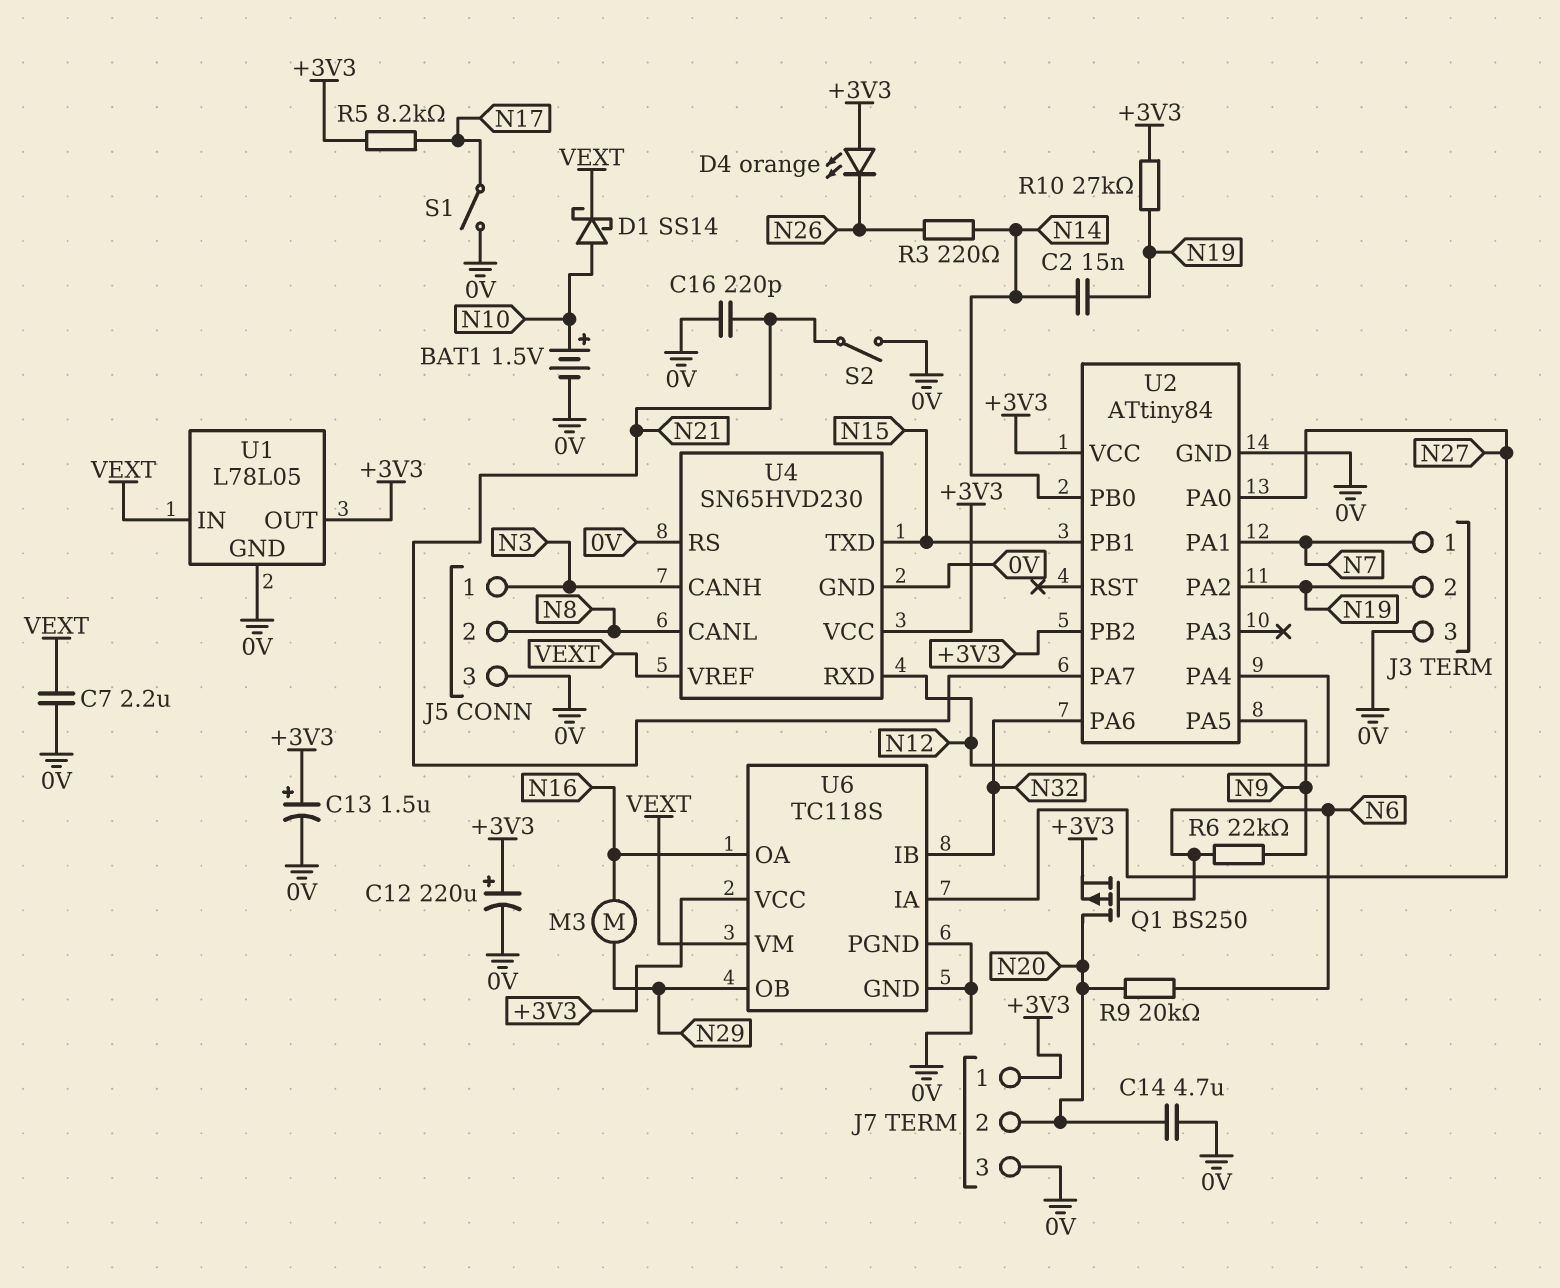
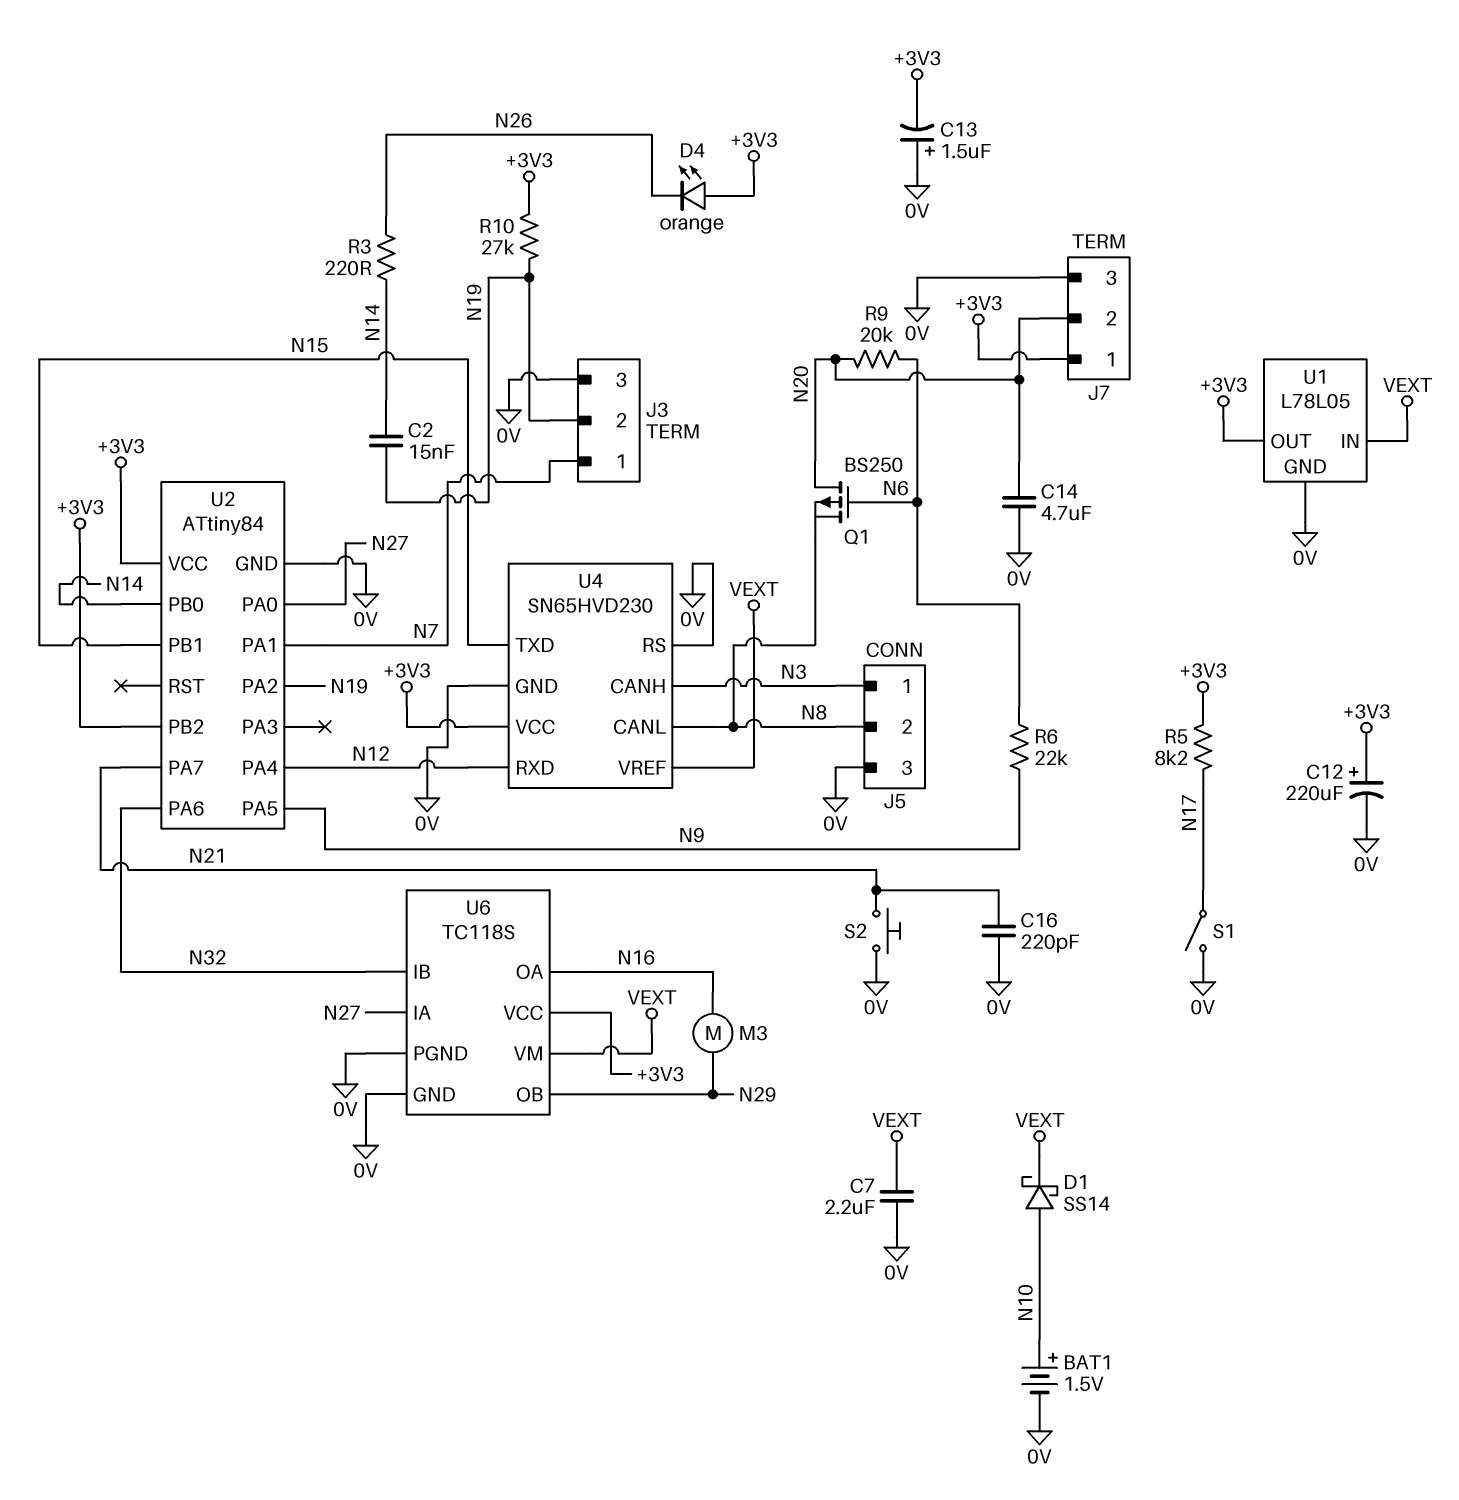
C13: 1.5uF (plus +3V3, minus 0V) -> 1.5uF (plus 0V, minus +3V3)
Q1: PMOS BS250 (G N6, D N20, S +3V3) -> PMOS BS250 (G N6, D N20, S N8)
S2: switch (0V, N21) -> button (0V, N21)

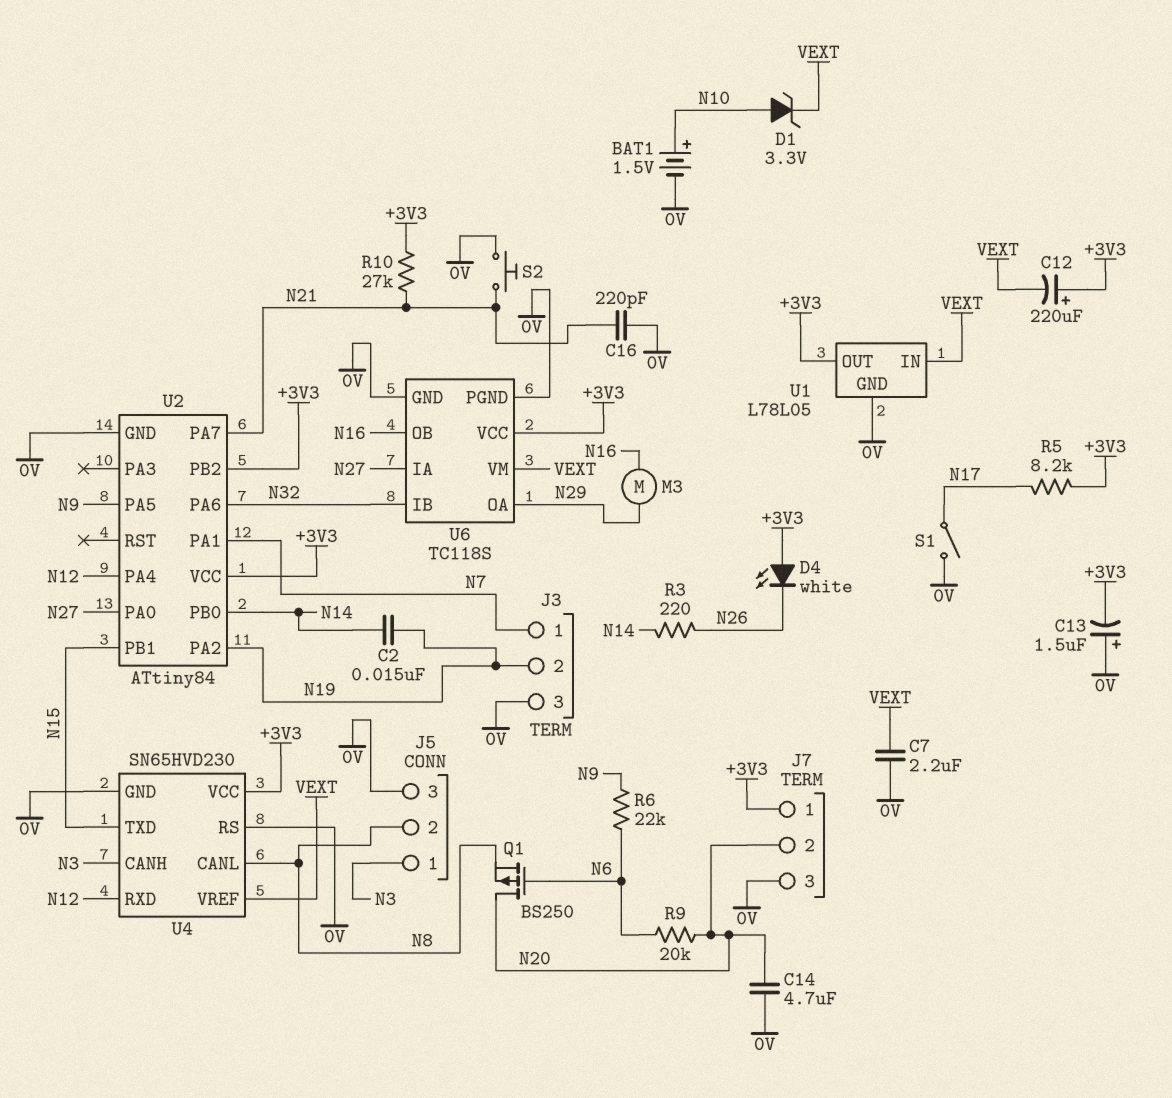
C12: 220uF (plus +3V3, minus 0V) -> 220uF (plus +3V3, minus VEXT)
D1: schottky SS14 (A N10, K VEXT) -> zener 3.3V (A N10, K VEXT)
D4: LED orange (A +3V3, K N26) -> LED white (A +3V3, K N26)
R10: 27k (+3V3, N19) -> 27k (+3V3, N21)
U6 pin OA: N16 -> N29
U6 pin OB: N29 -> N16

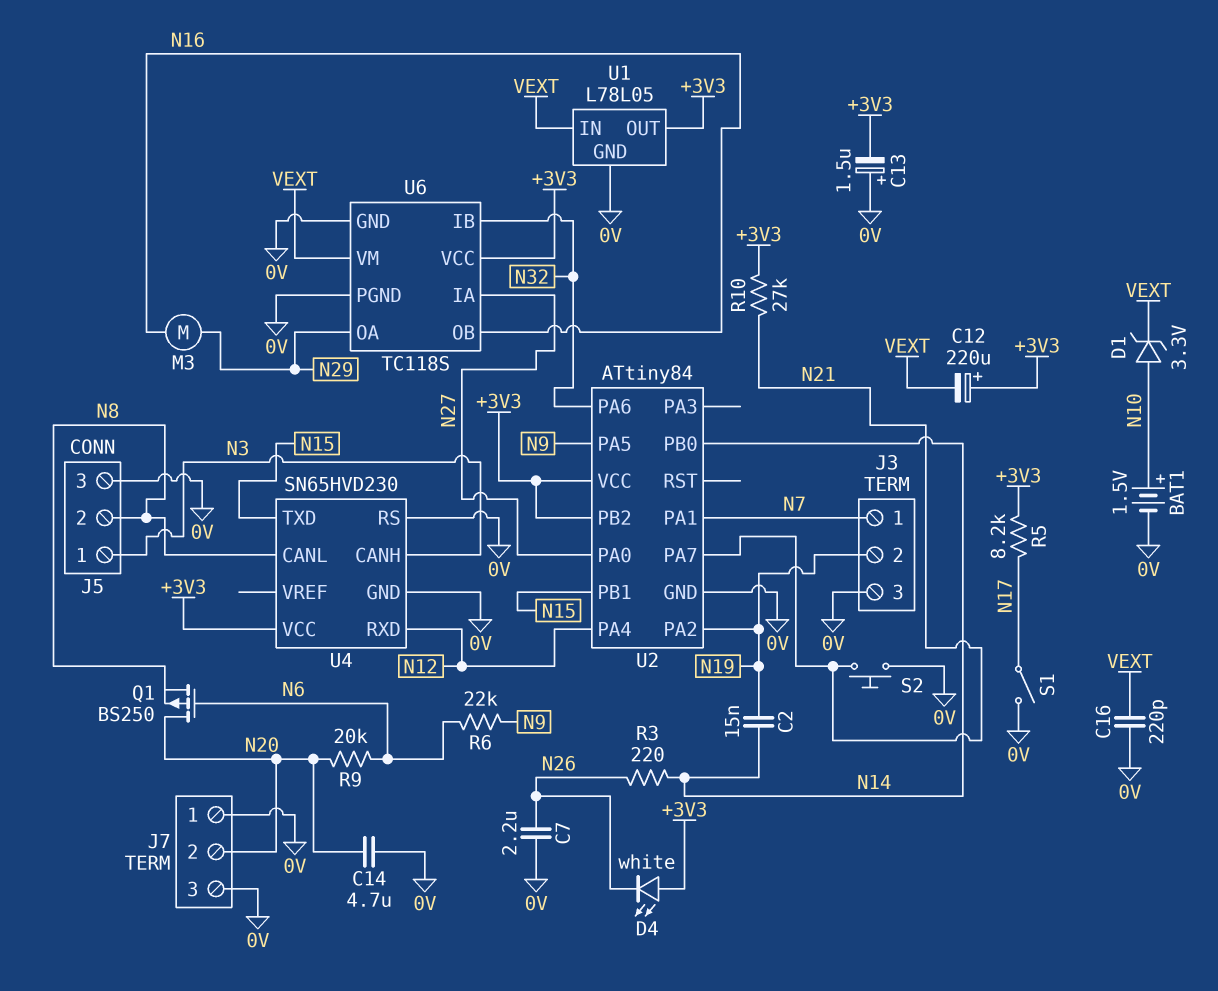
C7: 2.2uF (0V, VEXT) -> 2.2uF (0V, N26)
C16: 220pF (0V, N21) -> 220pF (0V, VEXT)
J7 pin 1: +3V3 -> 0V
U4 pin VREF: VEXT -> none

